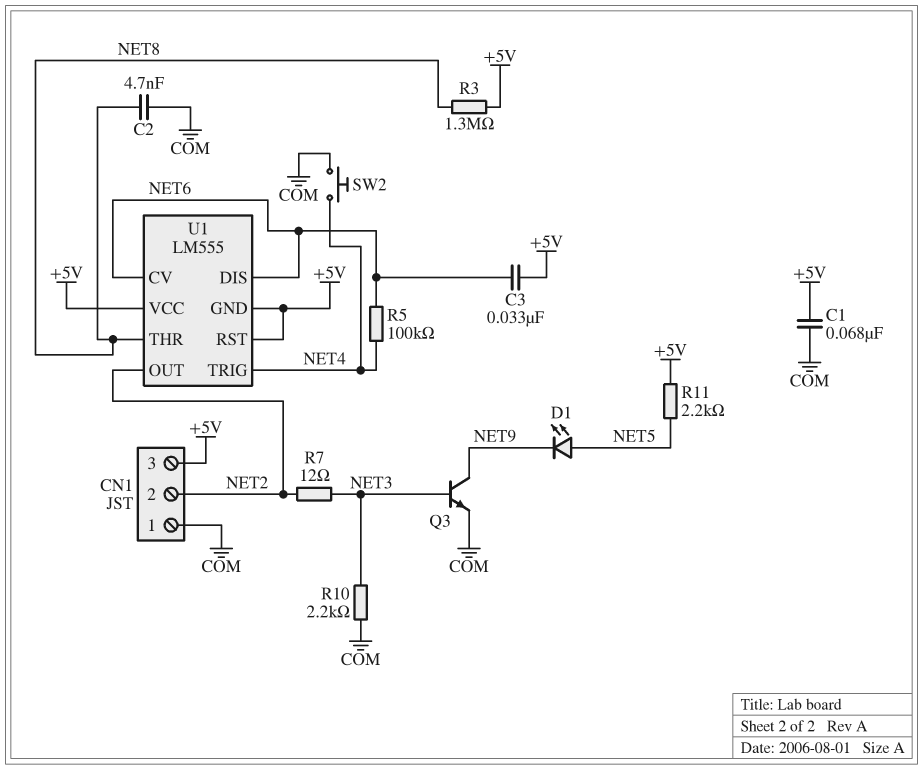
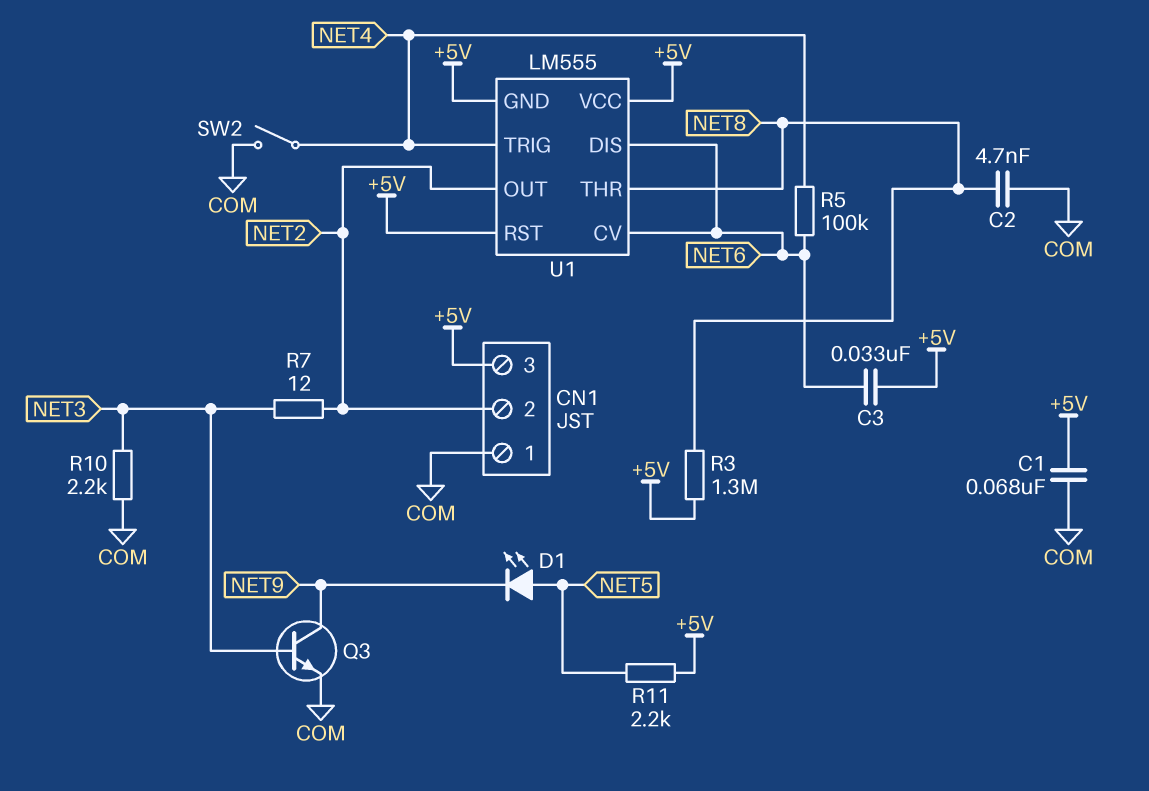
SW2: button (COM, NET4) -> switch (COM, NET4)

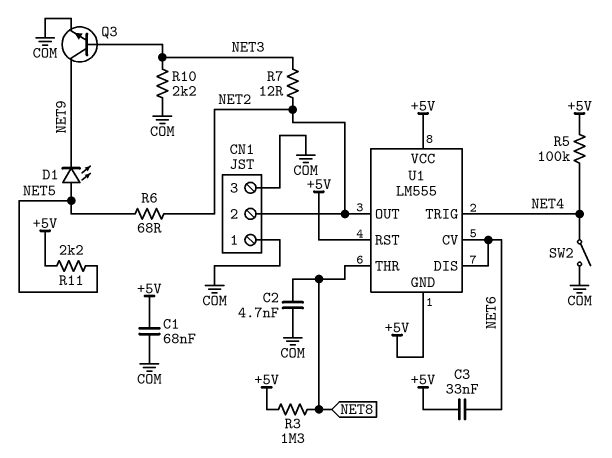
CN1 pin 3: +5V -> COM
R5: 100k (NET4, NET6) -> 100k (+5V, NET4)
R6: none -> 68 (NET2, NET5)

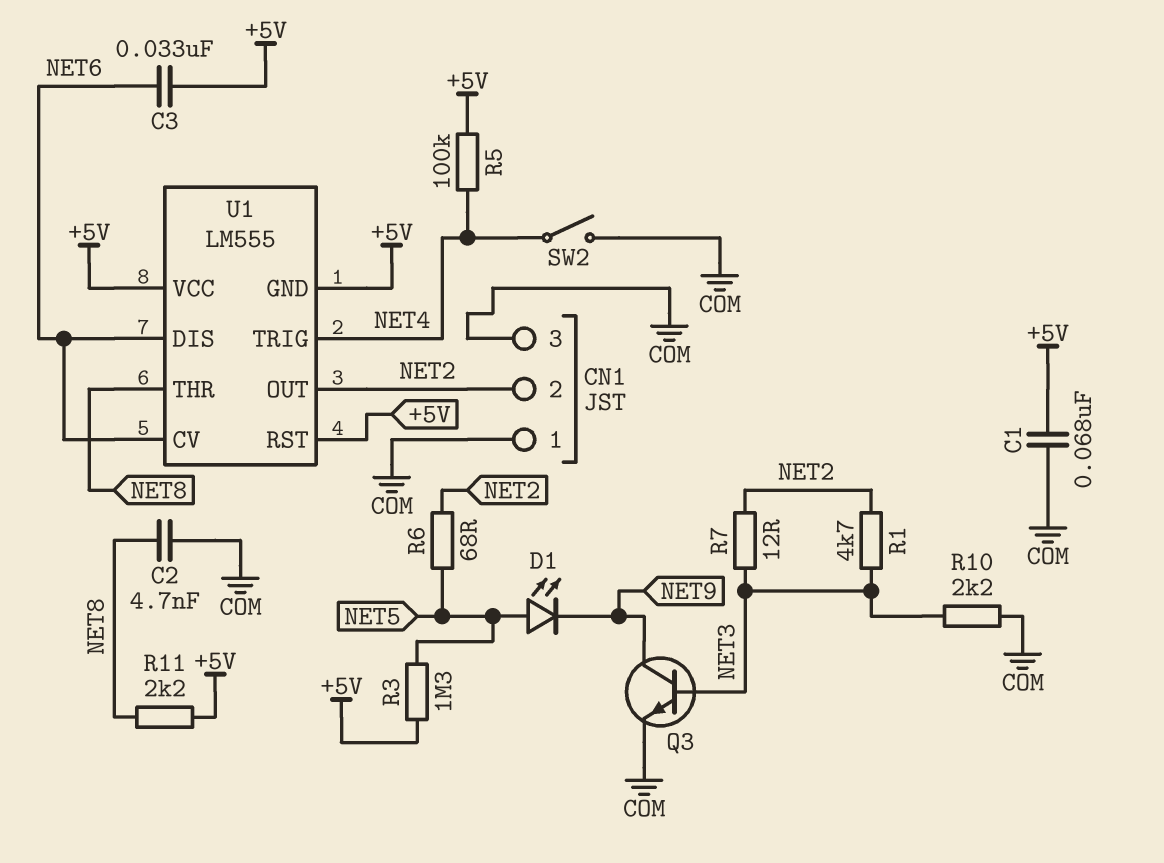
R1: none -> 4.7k (NET2, NET3)
R3: 1.3M (+5V, NET8) -> 1.3M (+5V, NET5)
R11: 2.2k (+5V, NET5) -> 2.2k (+5V, NET8)

